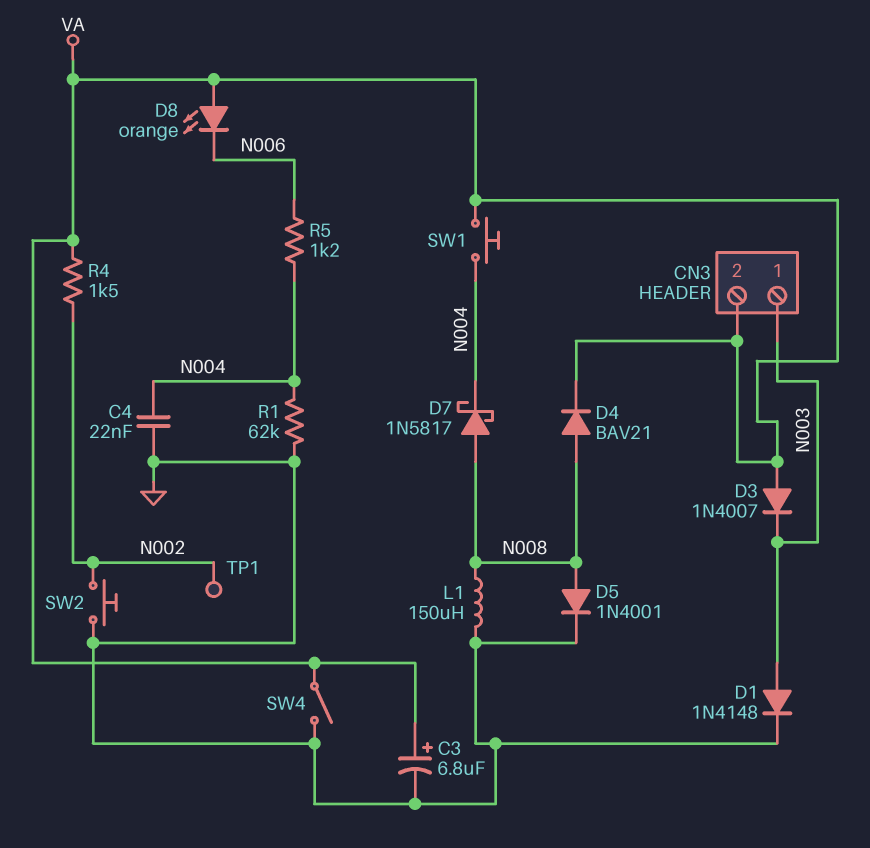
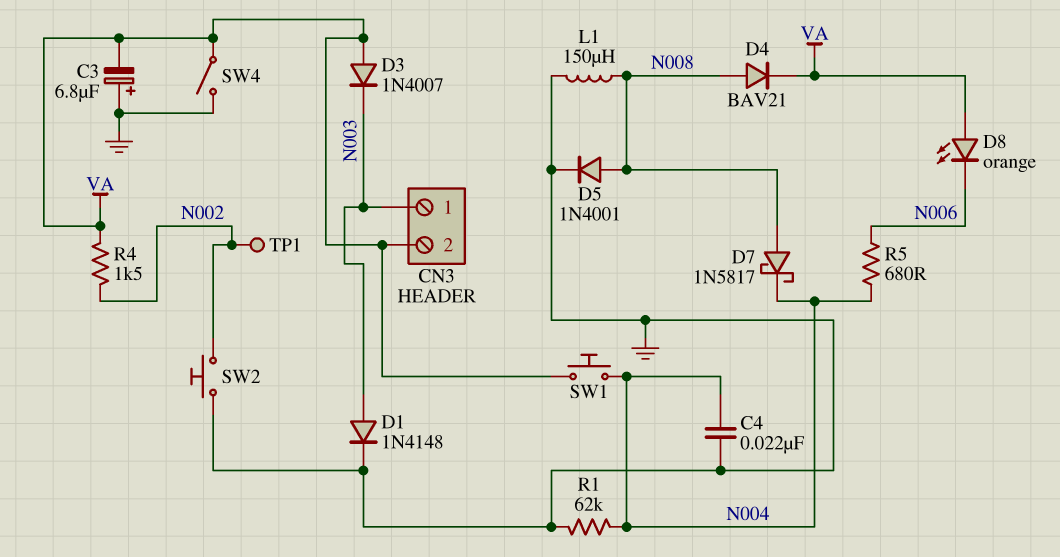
C3: 6.8uF (plus VA, minus GND) -> 6.8uF (plus GND, minus VA)
R5: 1.2k (N004, N006) -> 680 (N004, N006)

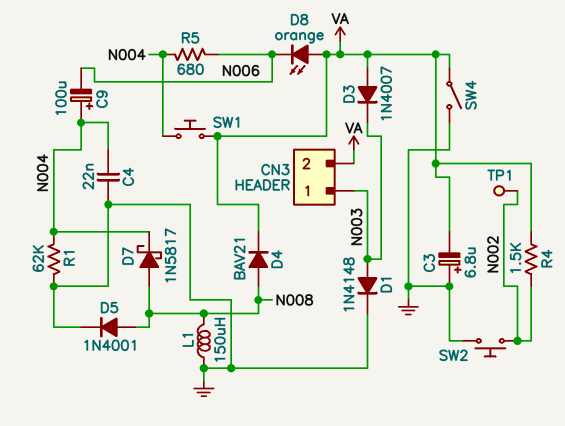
C9: none -> 100uF (plus N004, minus N006)

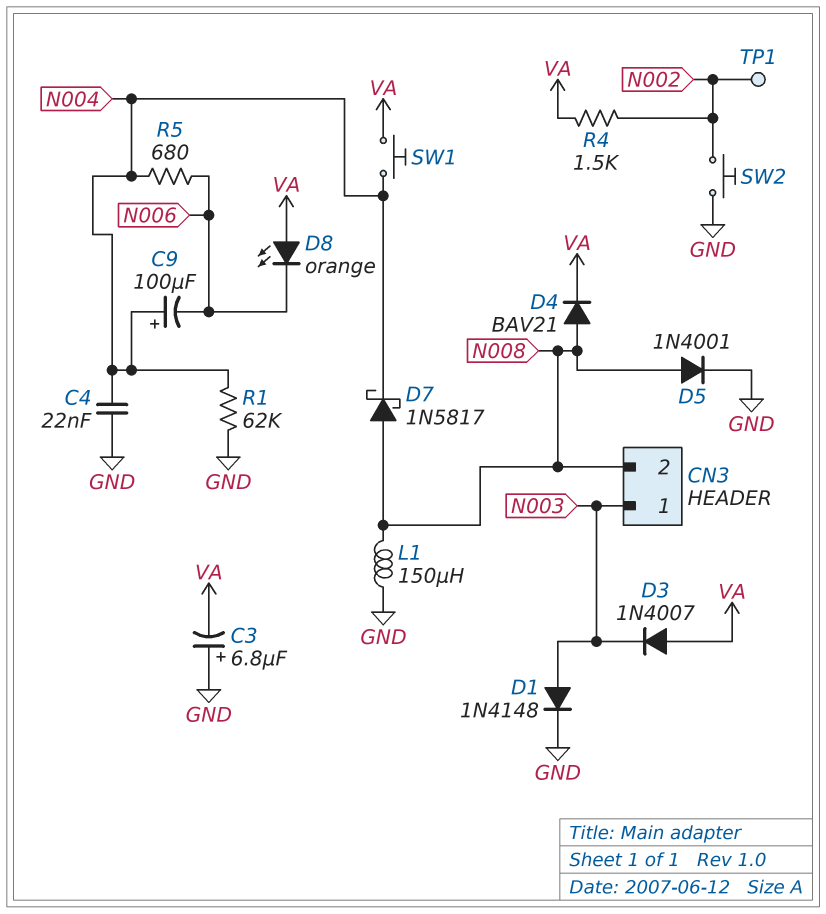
CN3 pin 2: VA -> N008
SW4: switch (GND, VA) -> none

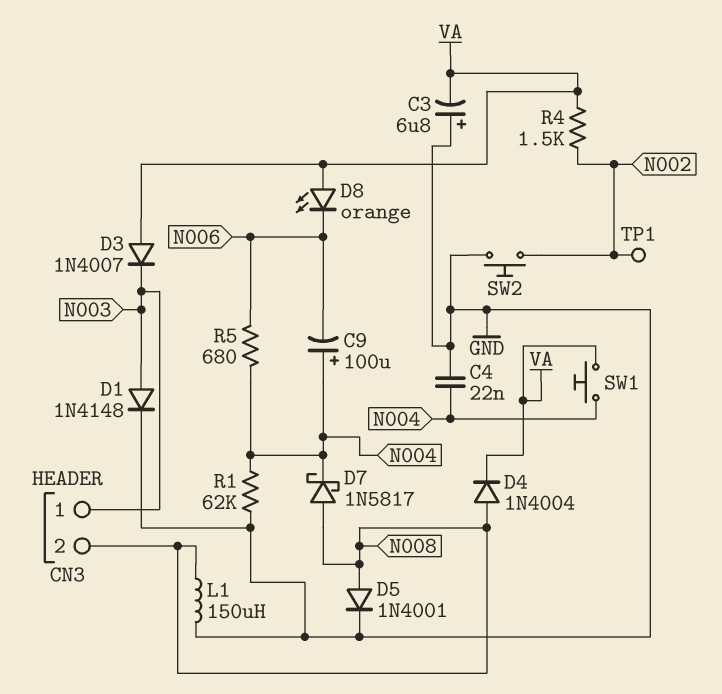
D4: diode BAV21 (A N008, K VA) -> diode 1N4004 (A N008, K VA)

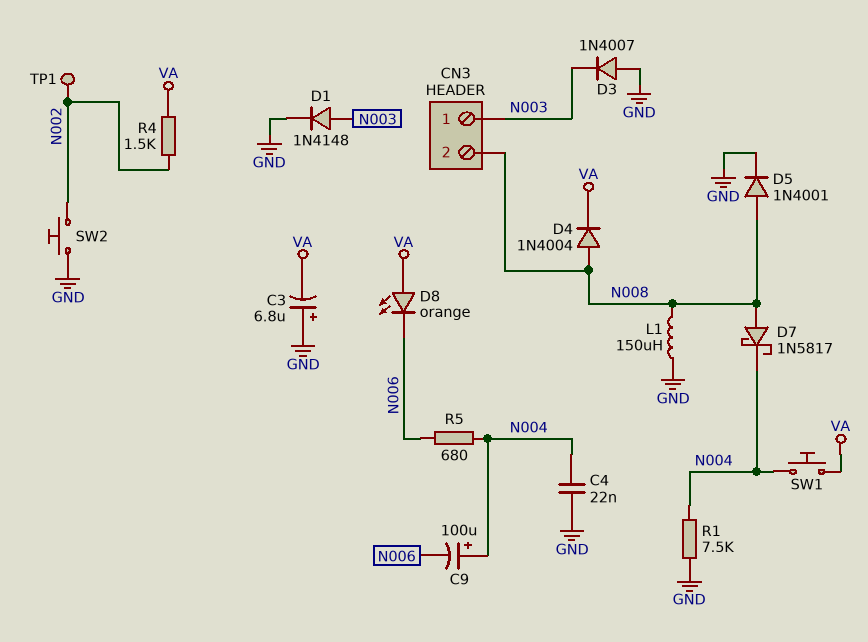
D3: diode 1N4007 (A VA, K N003) -> diode 1N4007 (A GND, K N003)
R1: 62k (GND, N004) -> 7.5k (GND, N004)

